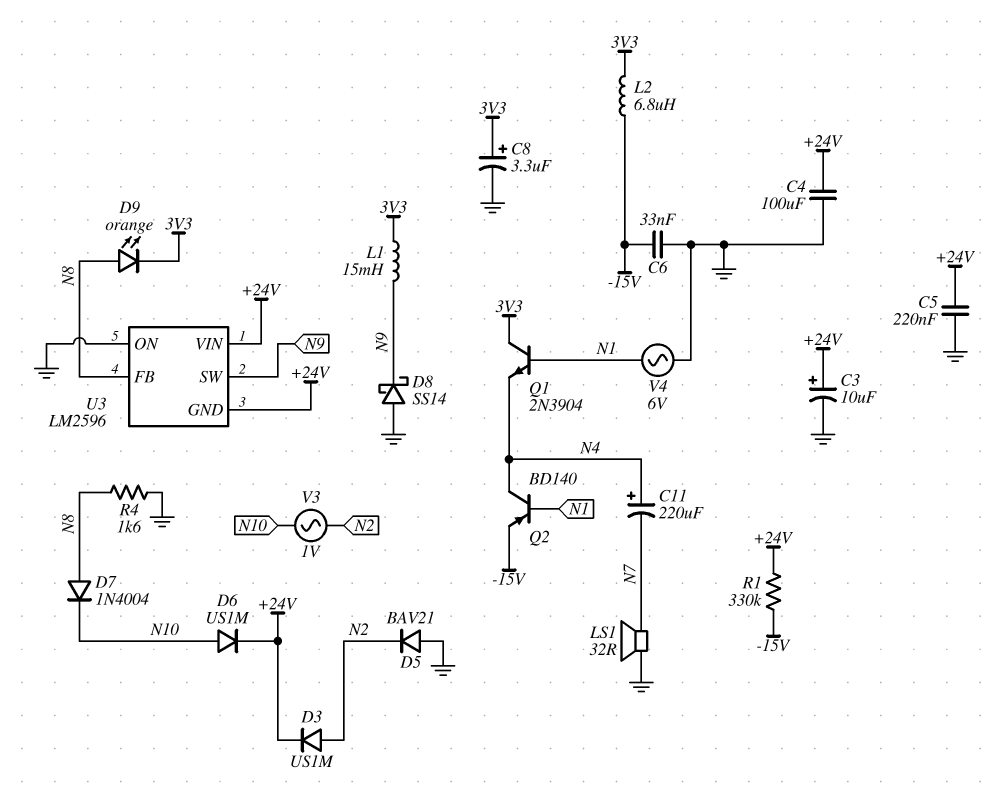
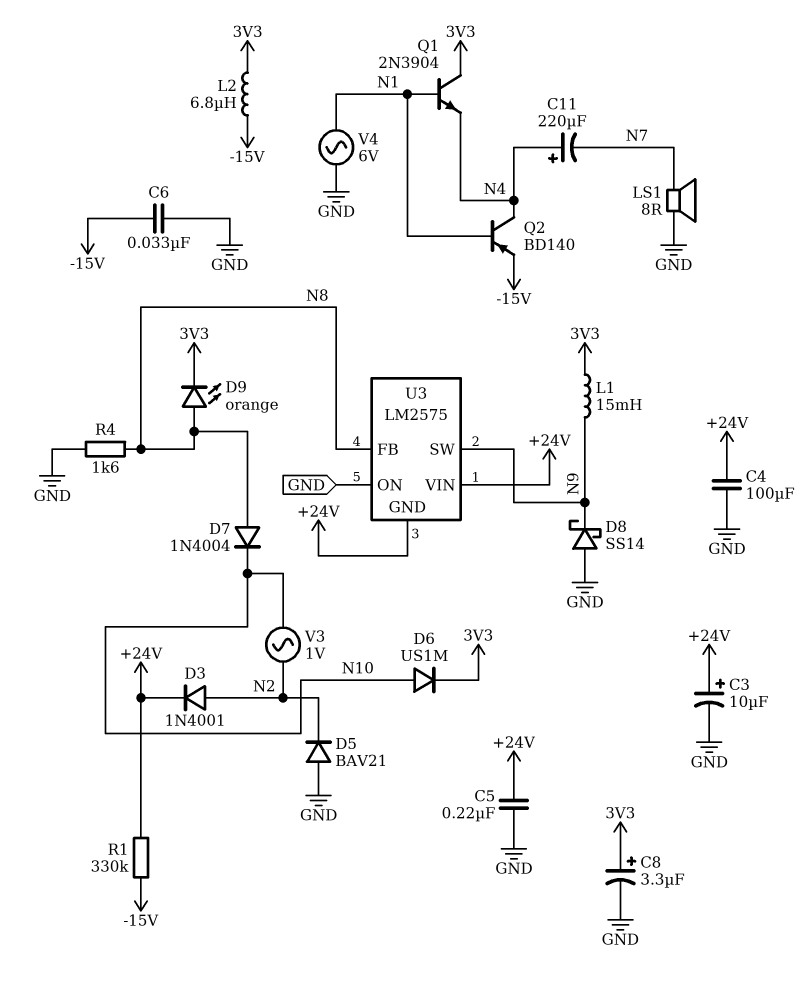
D3: diode US1M (A N2, K +24V) -> diode 1N4001 (A N2, K +24V)
D6: diode US1M (A N10, K +24V) -> diode US1M (A N10, K 3V3)
LS1: speaker 32R (GND, N7) -> speaker 8R (GND, N7)
U3: LM2596 -> LM2575

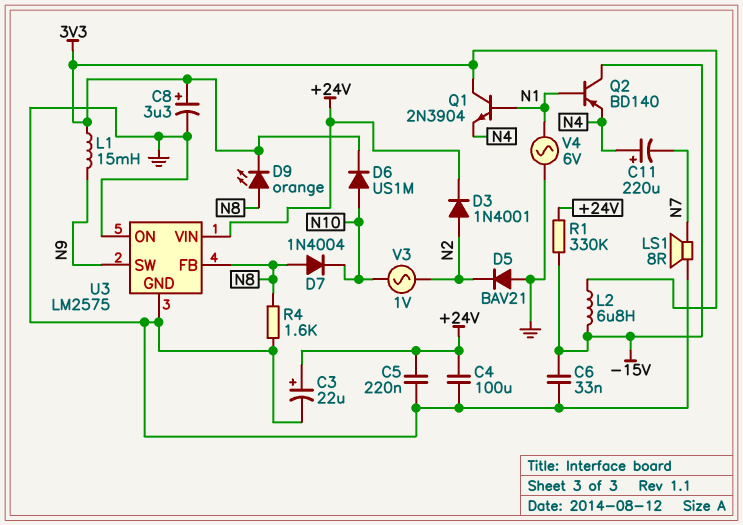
C3: 10uF (plus +24V, minus GND) -> 22uF (plus +24V, minus GND)
D8: schottky SS14 (A GND, K N9) -> none
Q2: PNP BD140 (B N1, C N4, E -15V) -> PNP BD140 (B N1, C -15V, E N4)
U3 pin GND: +24V -> GND

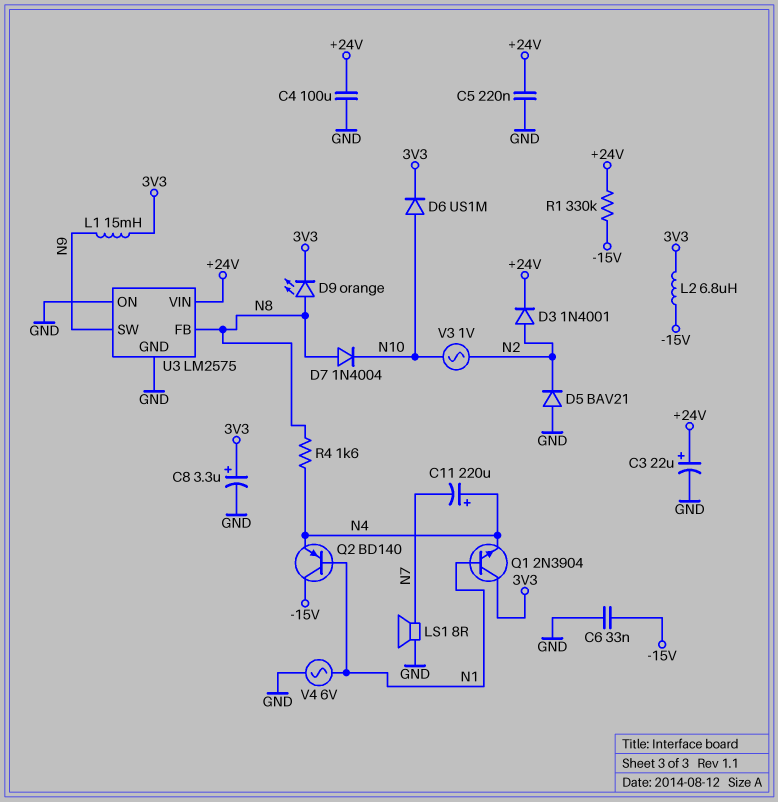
R4: 1.6k (GND, N8) -> 1.6k (N4, N8)

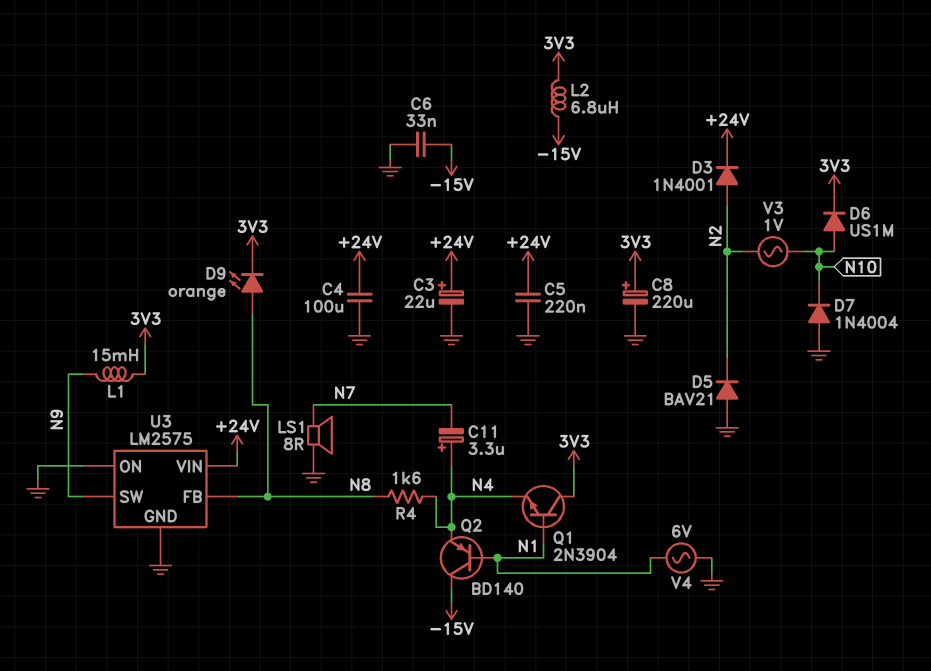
C8: 3.3uF (plus 3V3, minus GND) -> 220uF (plus 3V3, minus GND)
C11: 220uF (plus N4, minus N7) -> 3.3uF (plus N4, minus N7)
D7: diode 1N4004 (A N8, K N10) -> diode 1N4004 (A GND, K N10)
R1: 330k (+24V, -15V) -> none

